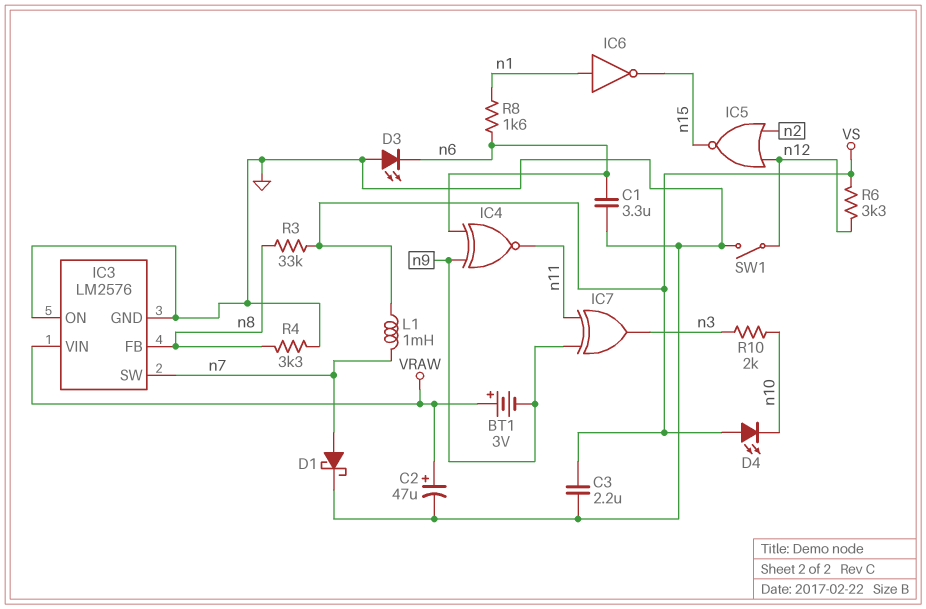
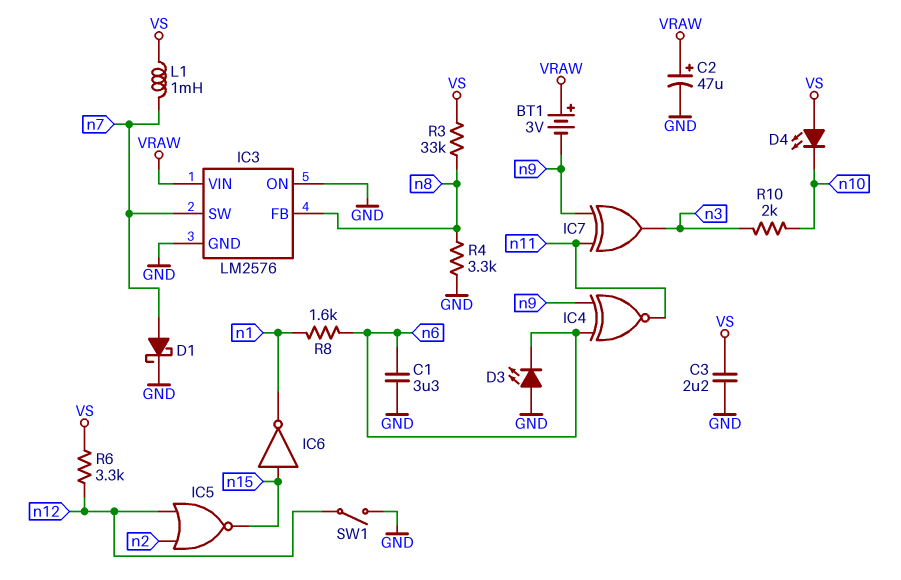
IC6: NOT (in n1, out n15) -> NOT (in n15, out n1)

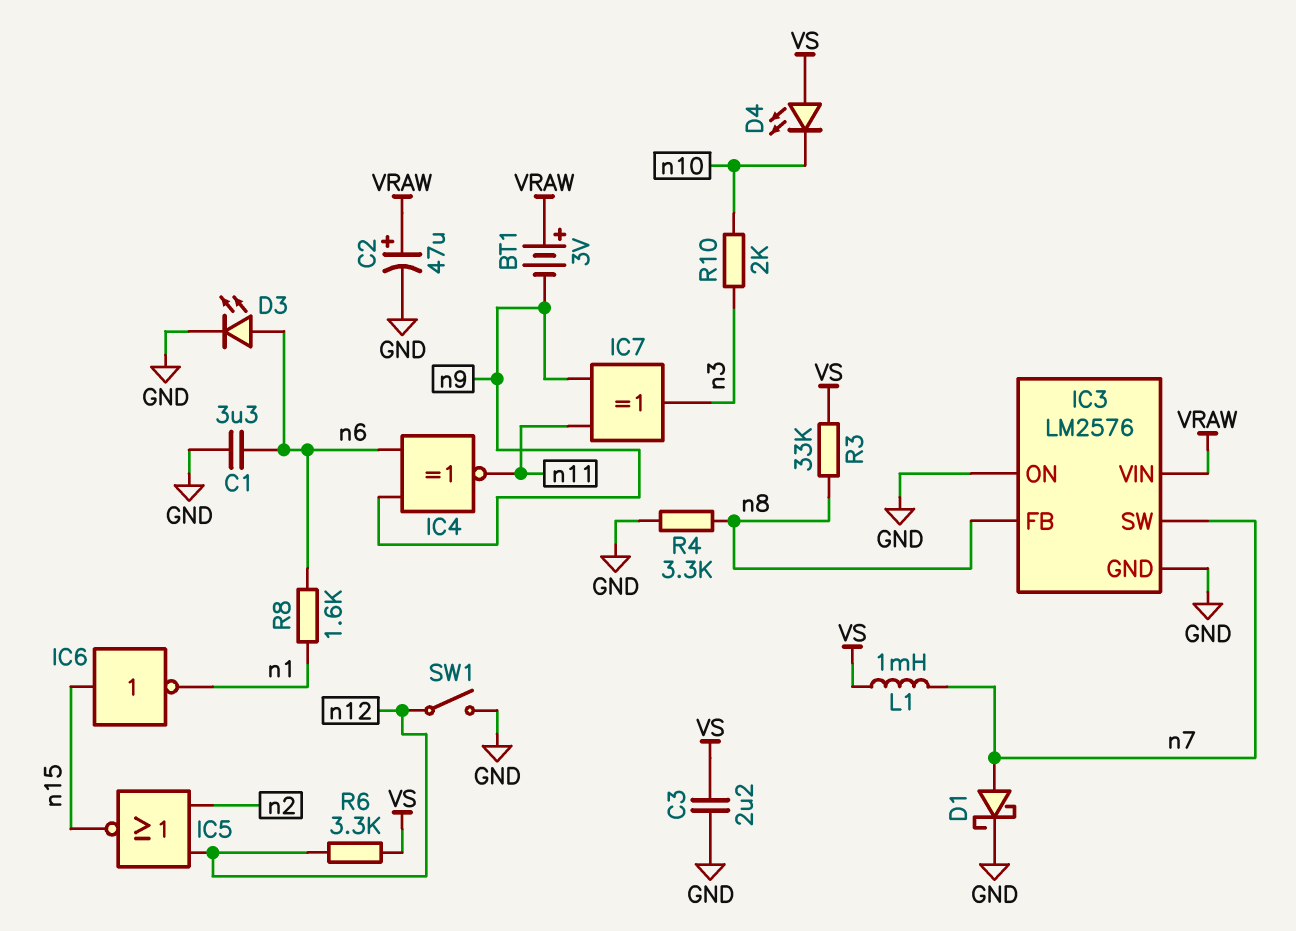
D3: LED (A GND, K n6) -> LED (A n6, K GND)

